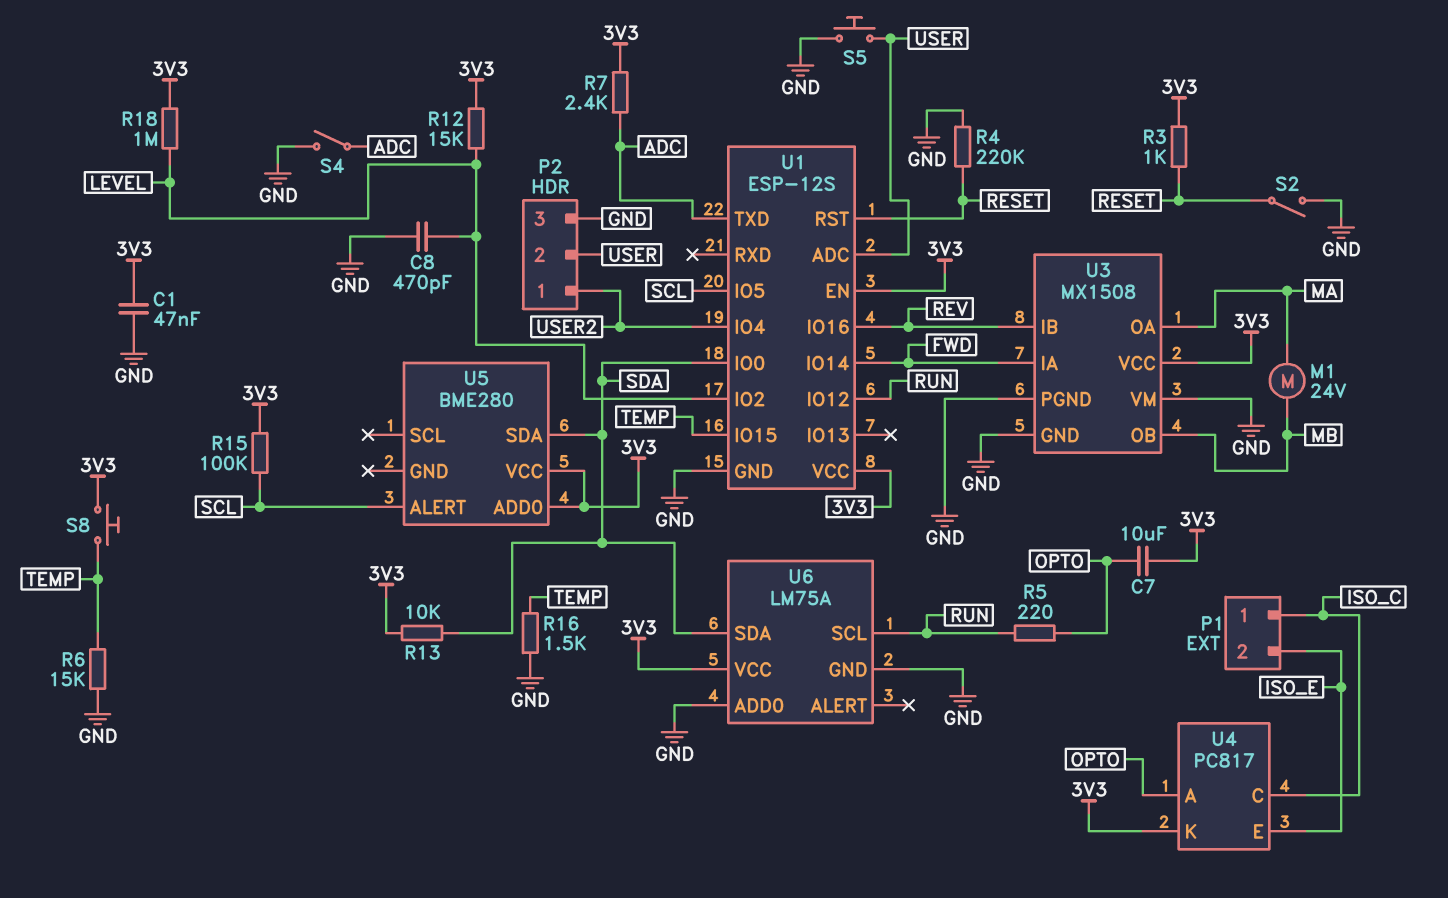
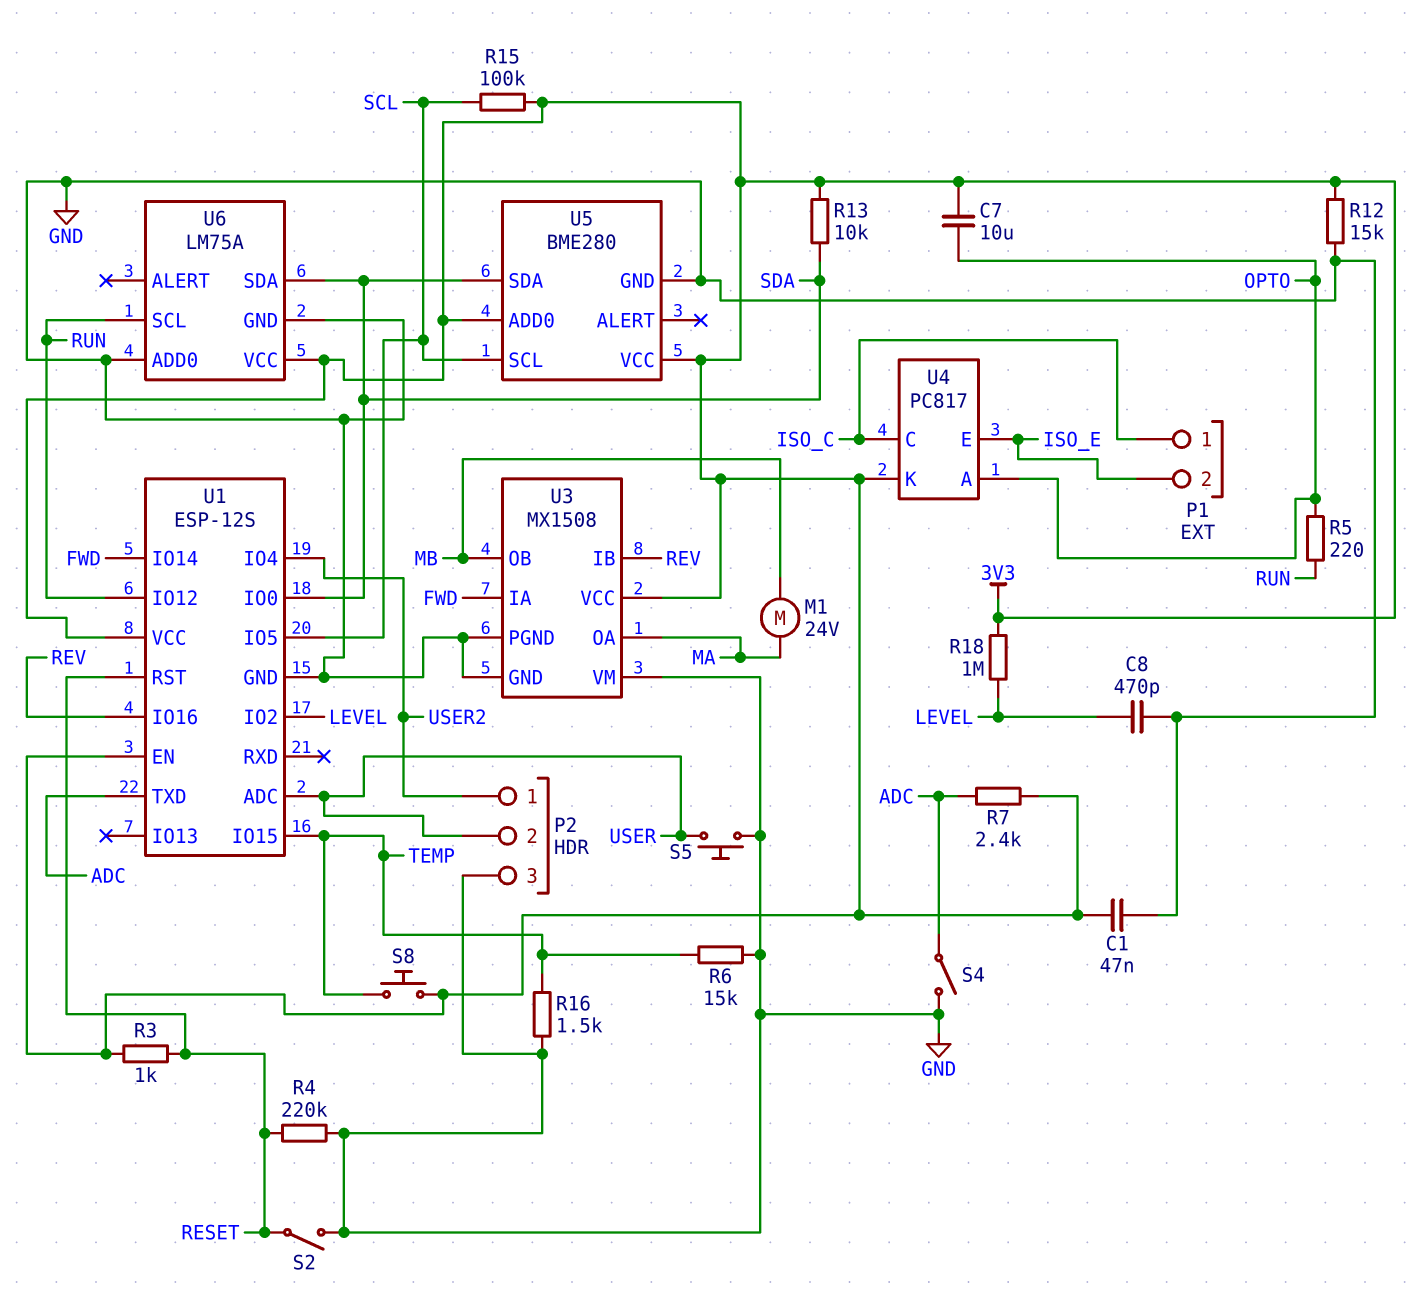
R12: 15k (3V3, LEVEL) -> 15k (3V3, GND)
U5 pin ALERT: SCL -> none
U5 pin GND: none -> GND
U5 pin SCL: none -> SCL

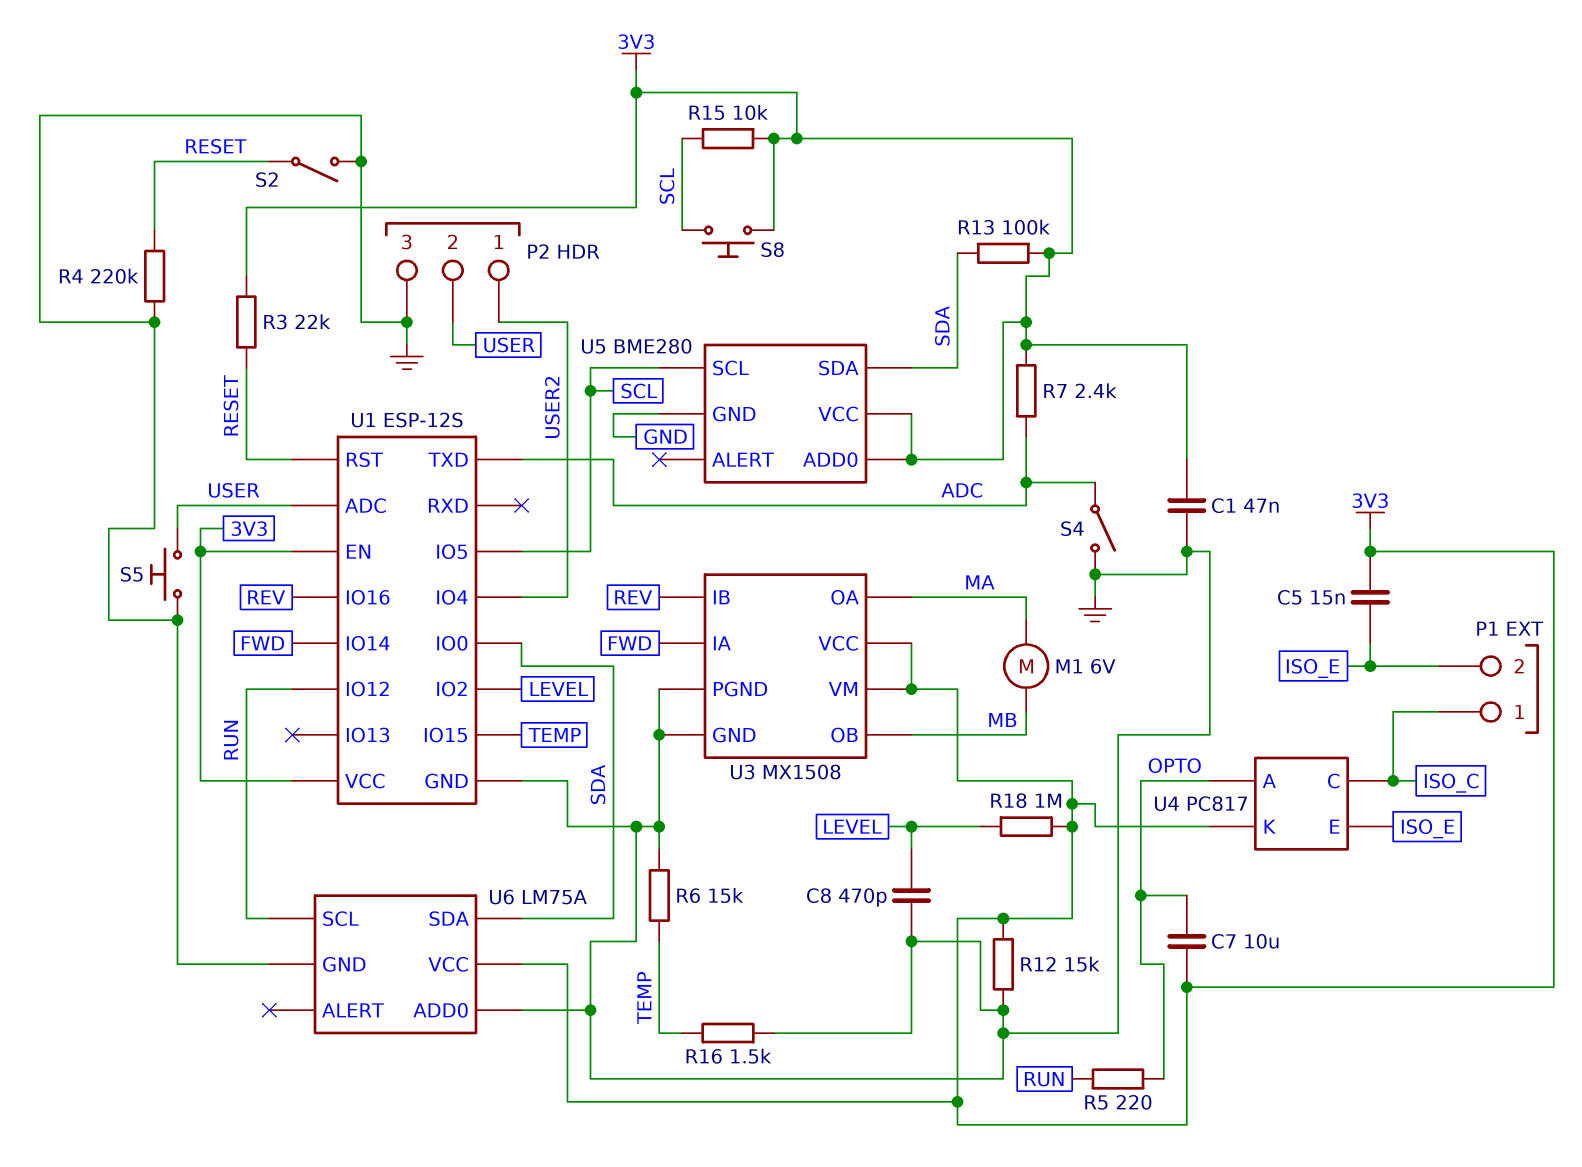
C5: none -> 15nF (3V3, ISO_E)
M1: motor 24V (MA, MB) -> motor 6V (MA, MB)
R3: 1k (3V3, RESET) -> 22k (3V3, RESET)
R13: 10k (3V3, SDA) -> 100k (3V3, SDA)
R15: 100k (3V3, SCL) -> 10k (3V3, SCL)
S8: button (3V3, TEMP) -> button (3V3, SCL)
U3 pin VM: GND -> 3V3

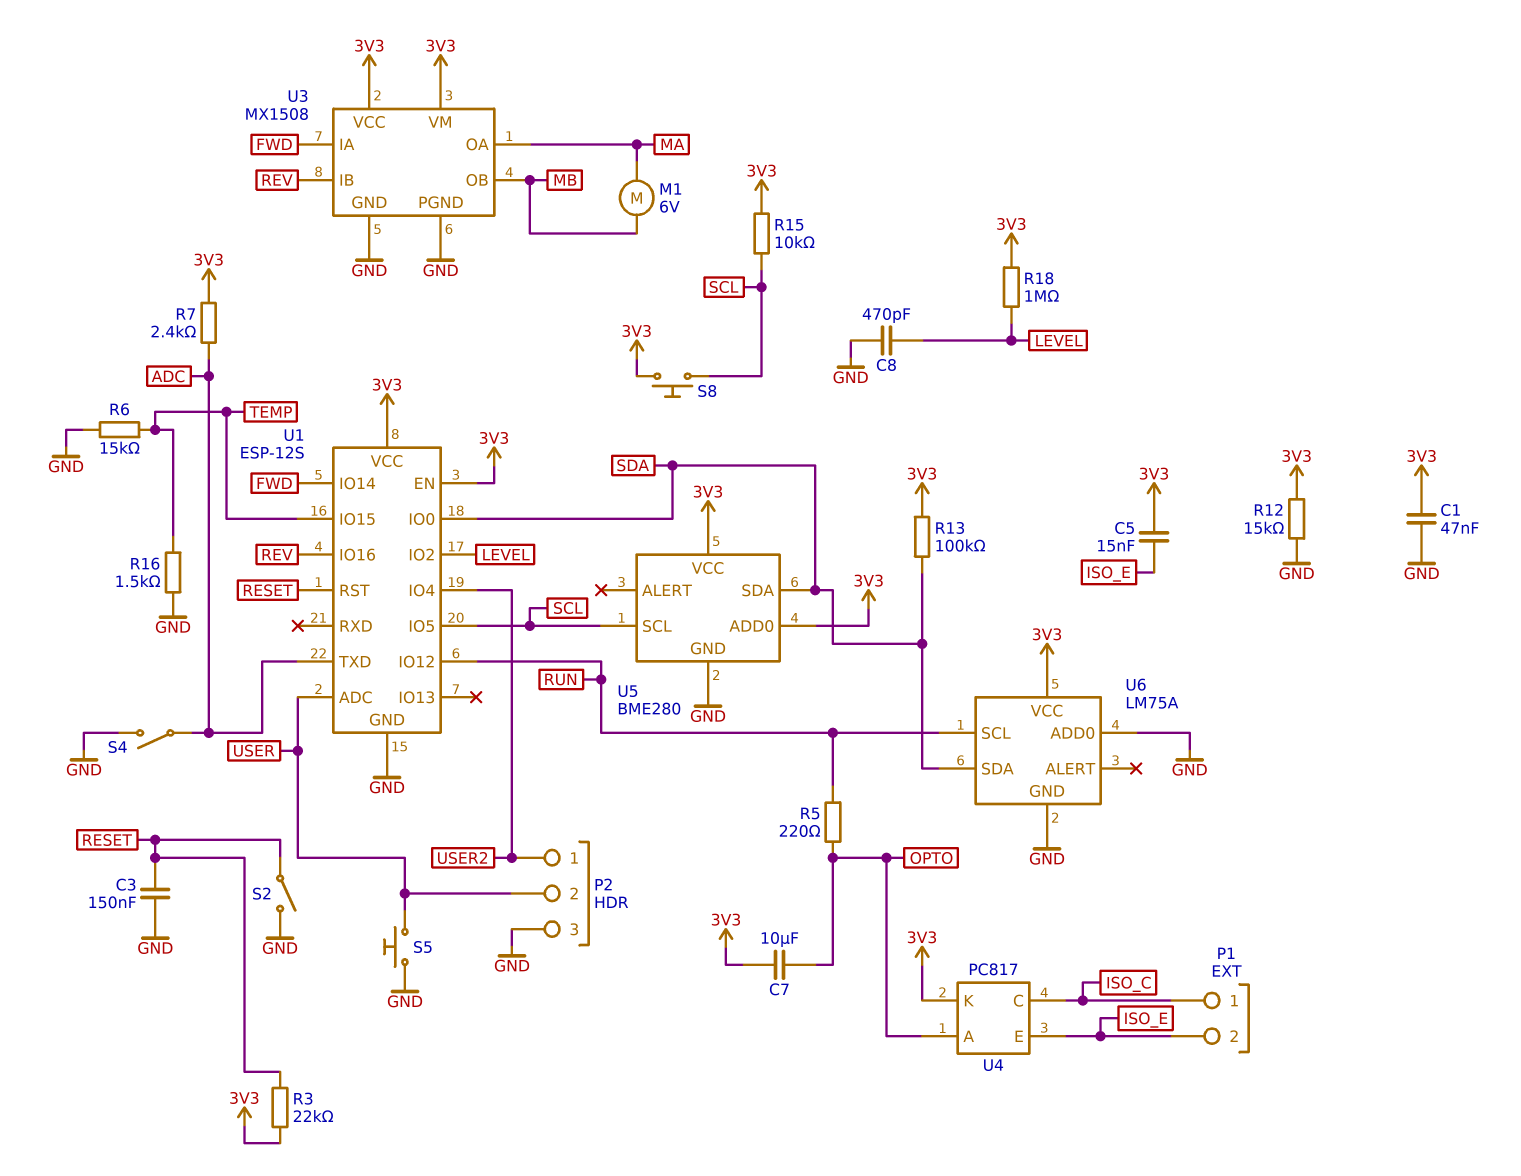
C3: none -> 150nF (GND, RESET)
R4: 220k (GND, RESET) -> none

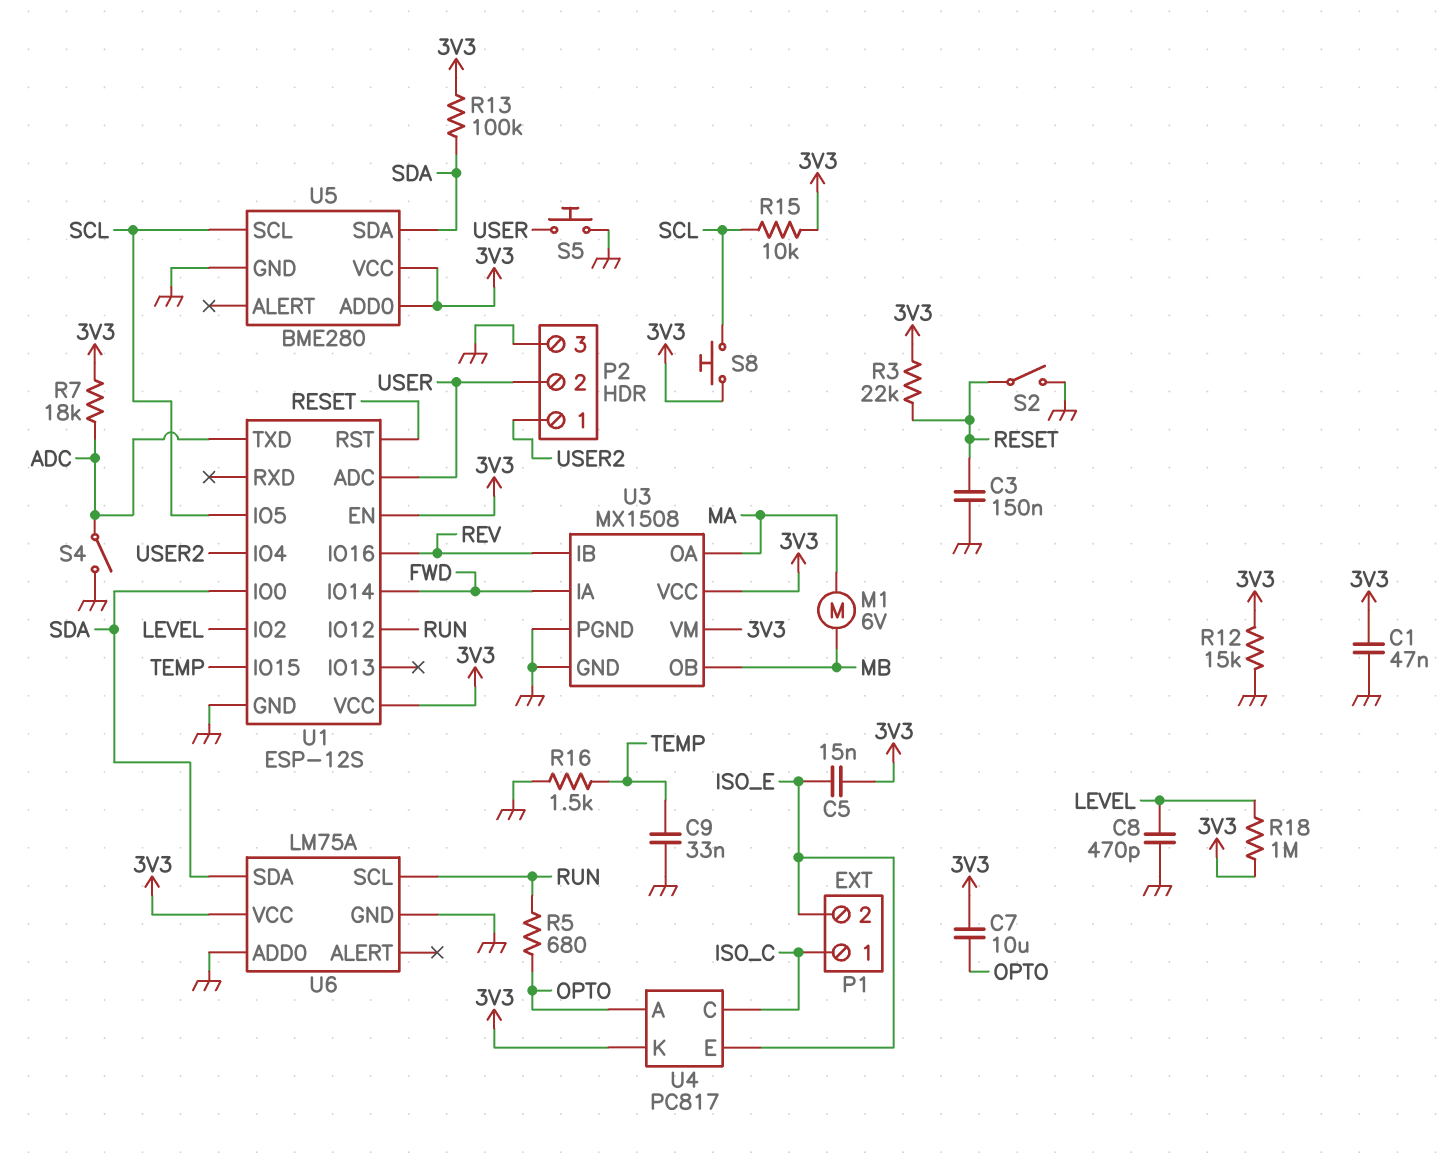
C9: none -> 33nF (GND, TEMP)
R5: 220 (OPTO, RUN) -> 680 (OPTO, RUN)
R6: 15k (GND, TEMP) -> none
R7: 2.4k (3V3, ADC) -> 18k (3V3, ADC)

